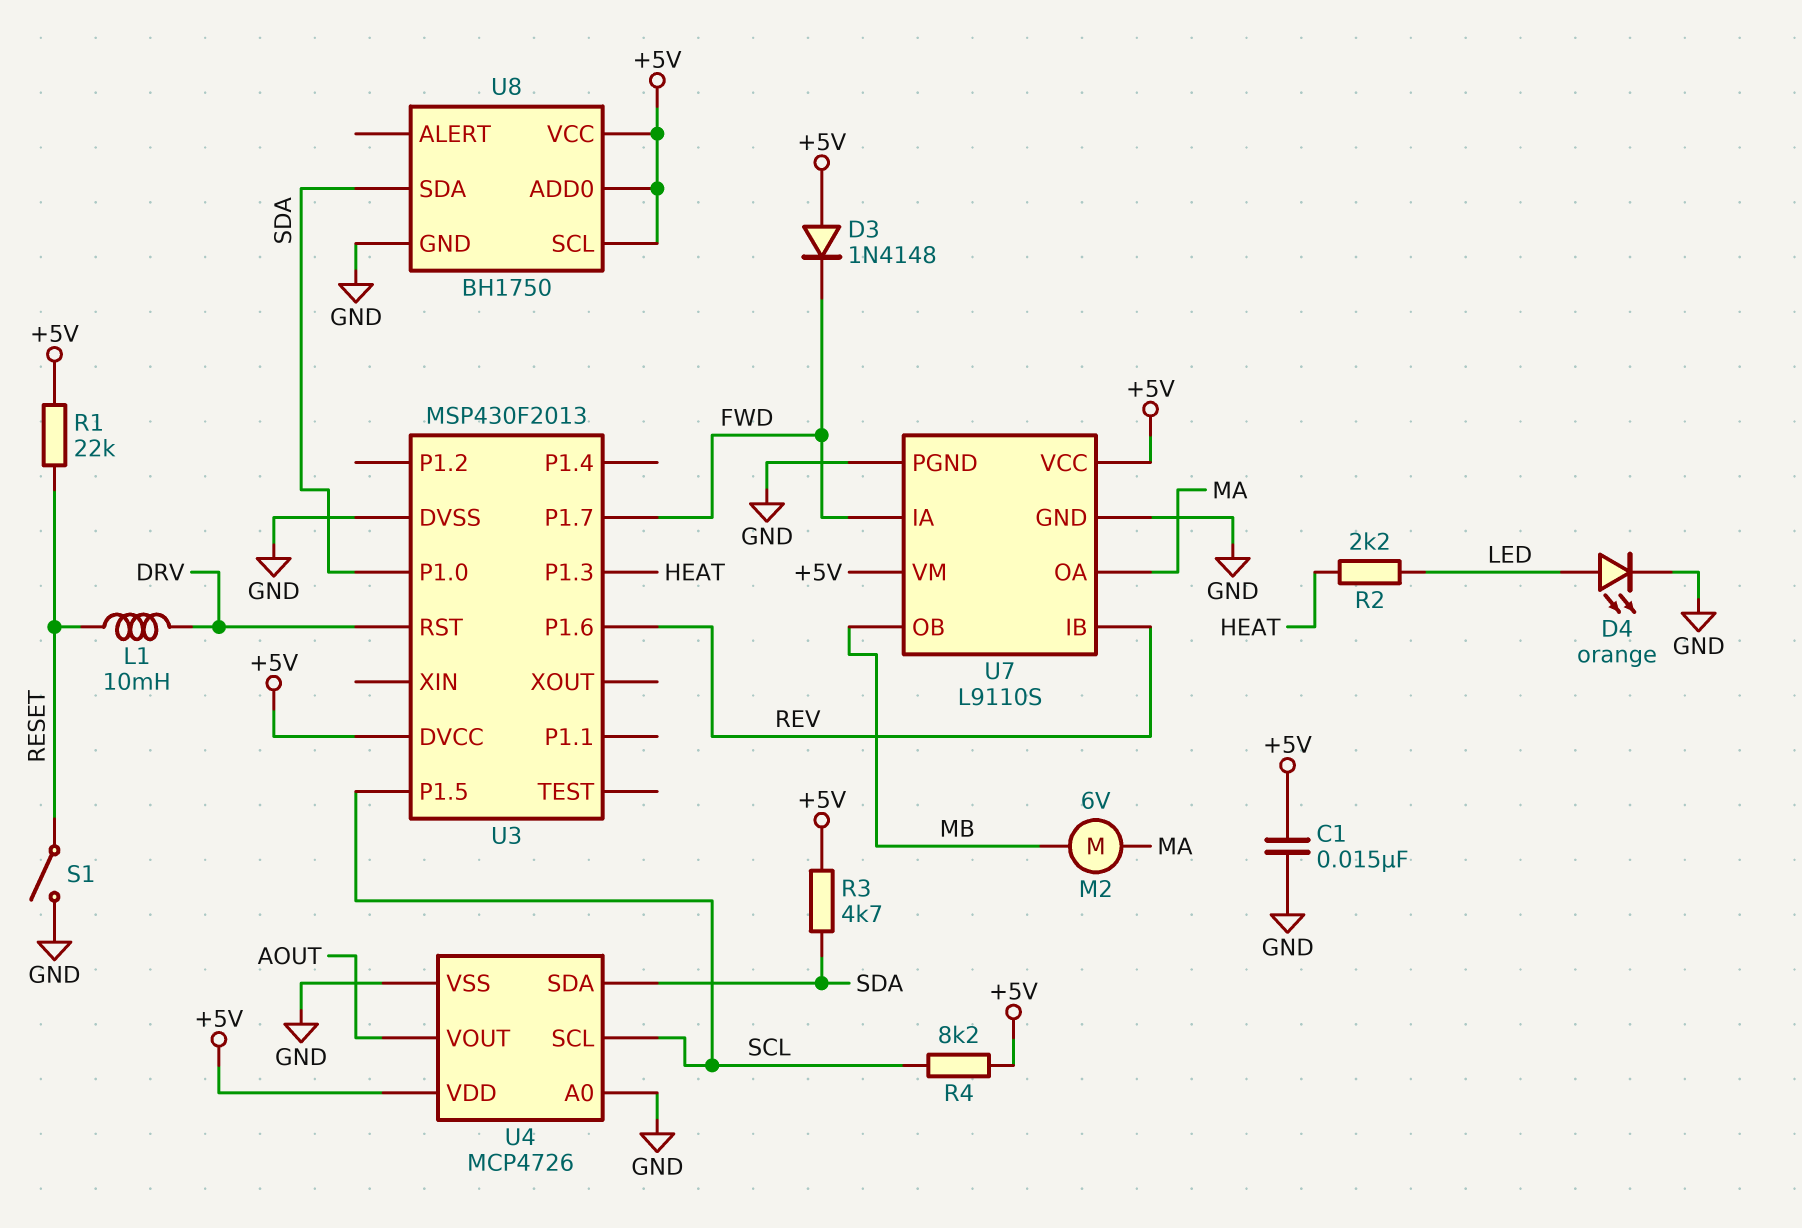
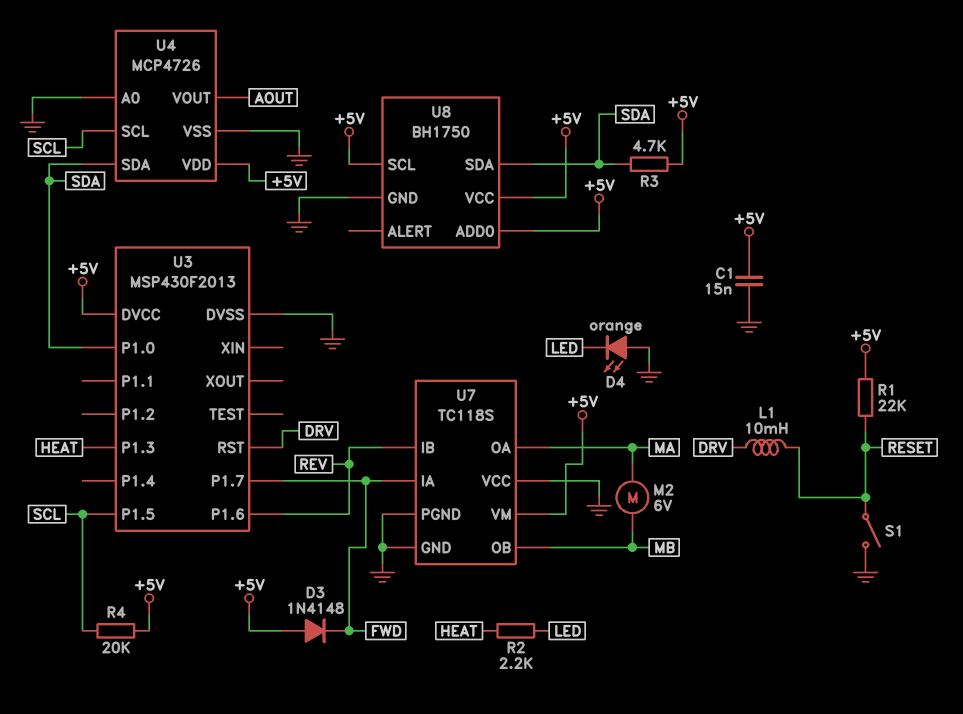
D4: LED orange (A LED, K GND) -> LED orange (A GND, K LED)
R4: 8.2k (+5V, SCL) -> 20k (+5V, SCL)
U7: L9110S -> TC118S
U7 pin VCC: +5V -> GND

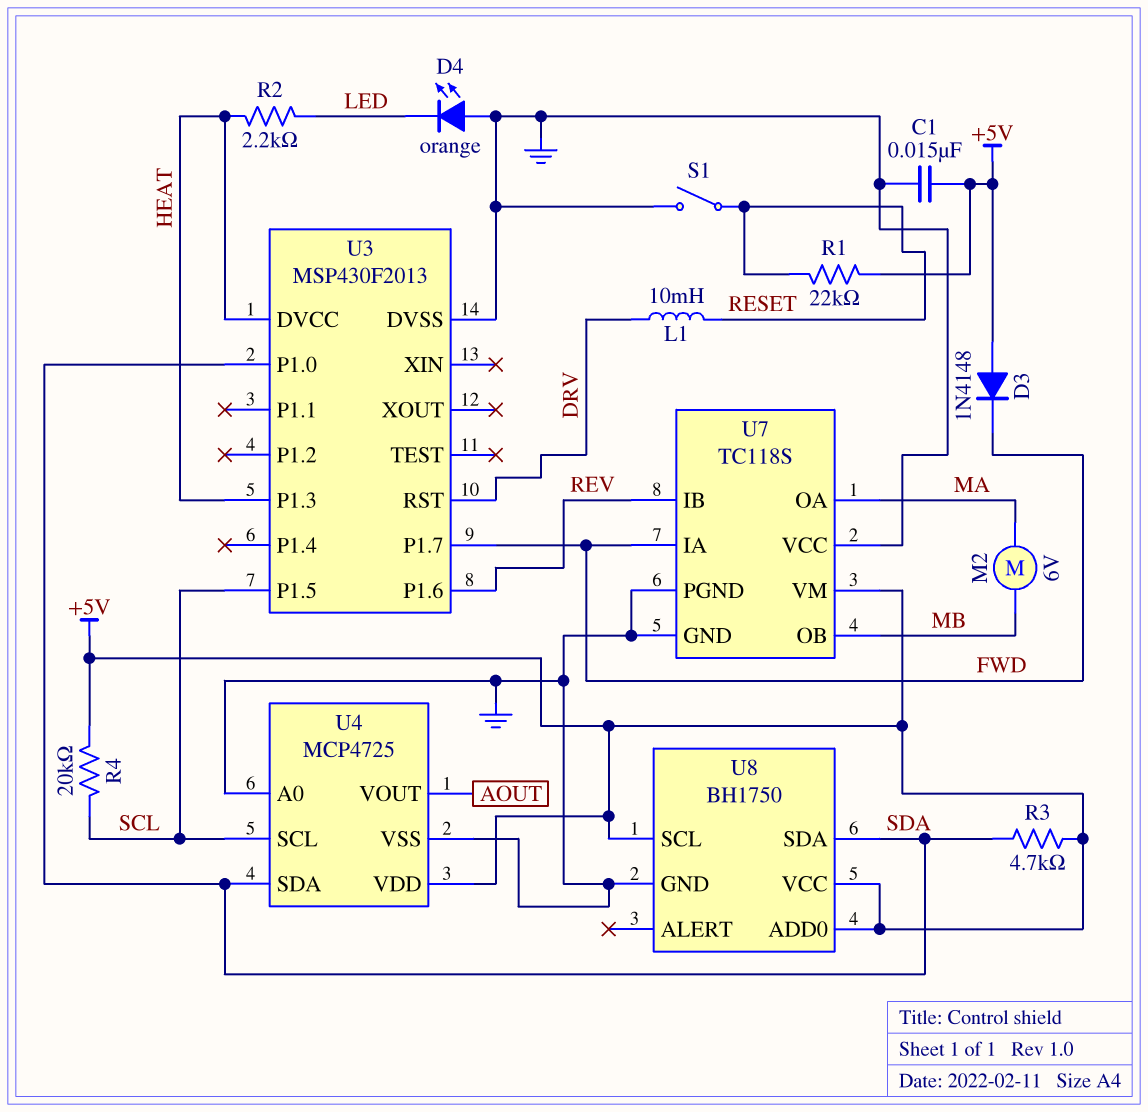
U3 pin DVCC: +5V -> HEAT
U4: MCP4726 -> MCP4725

